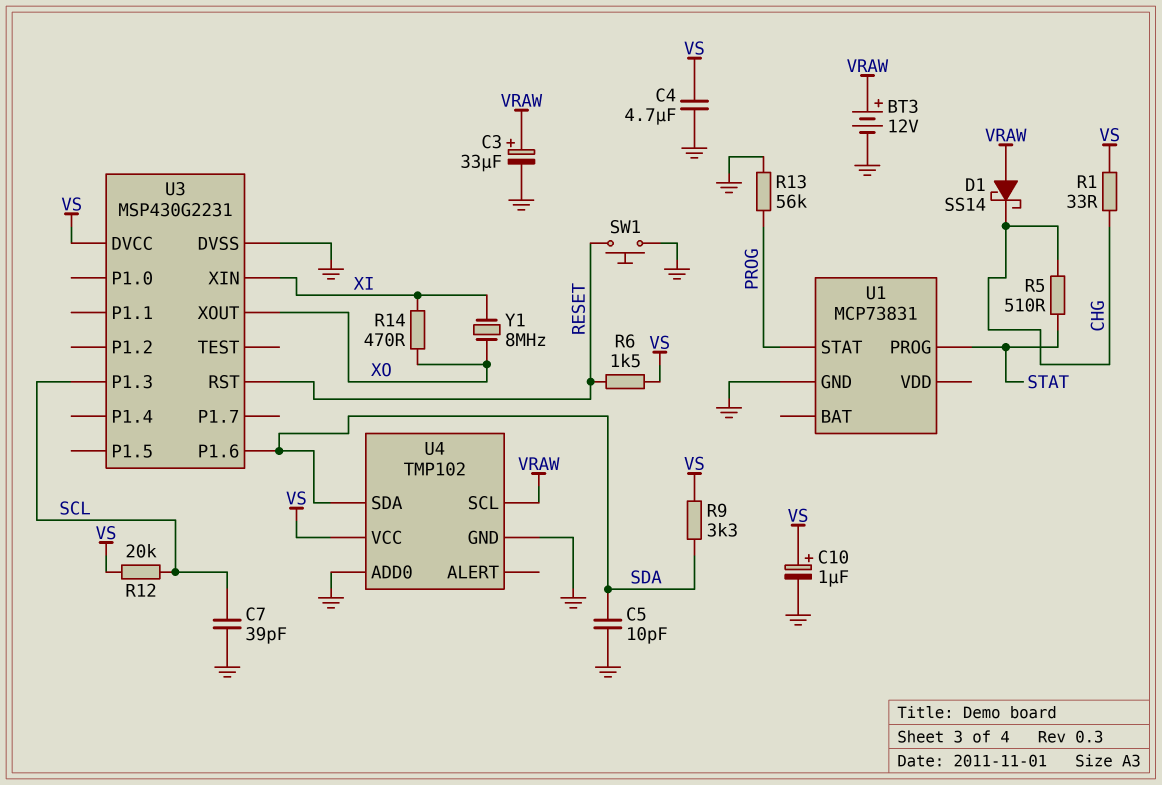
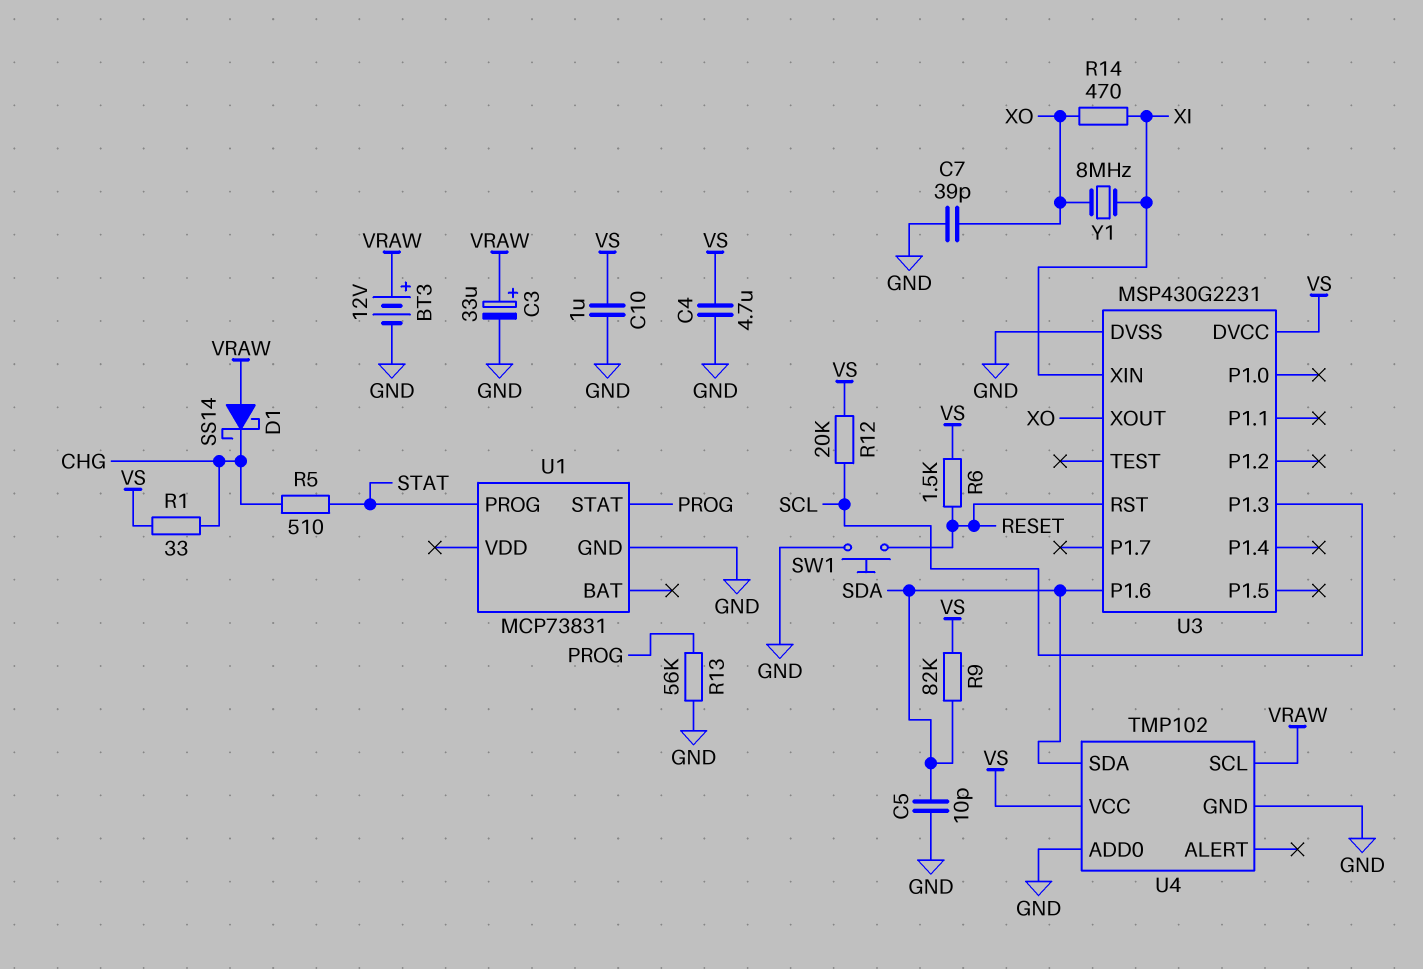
C7: 39pF (GND, SCL) -> 39pF (GND, XO)
C10: 1uF (plus VS, minus GND) -> 1uF (GND, VS)
R9: 3.3k (SDA, VS) -> 82k (SDA, VS)

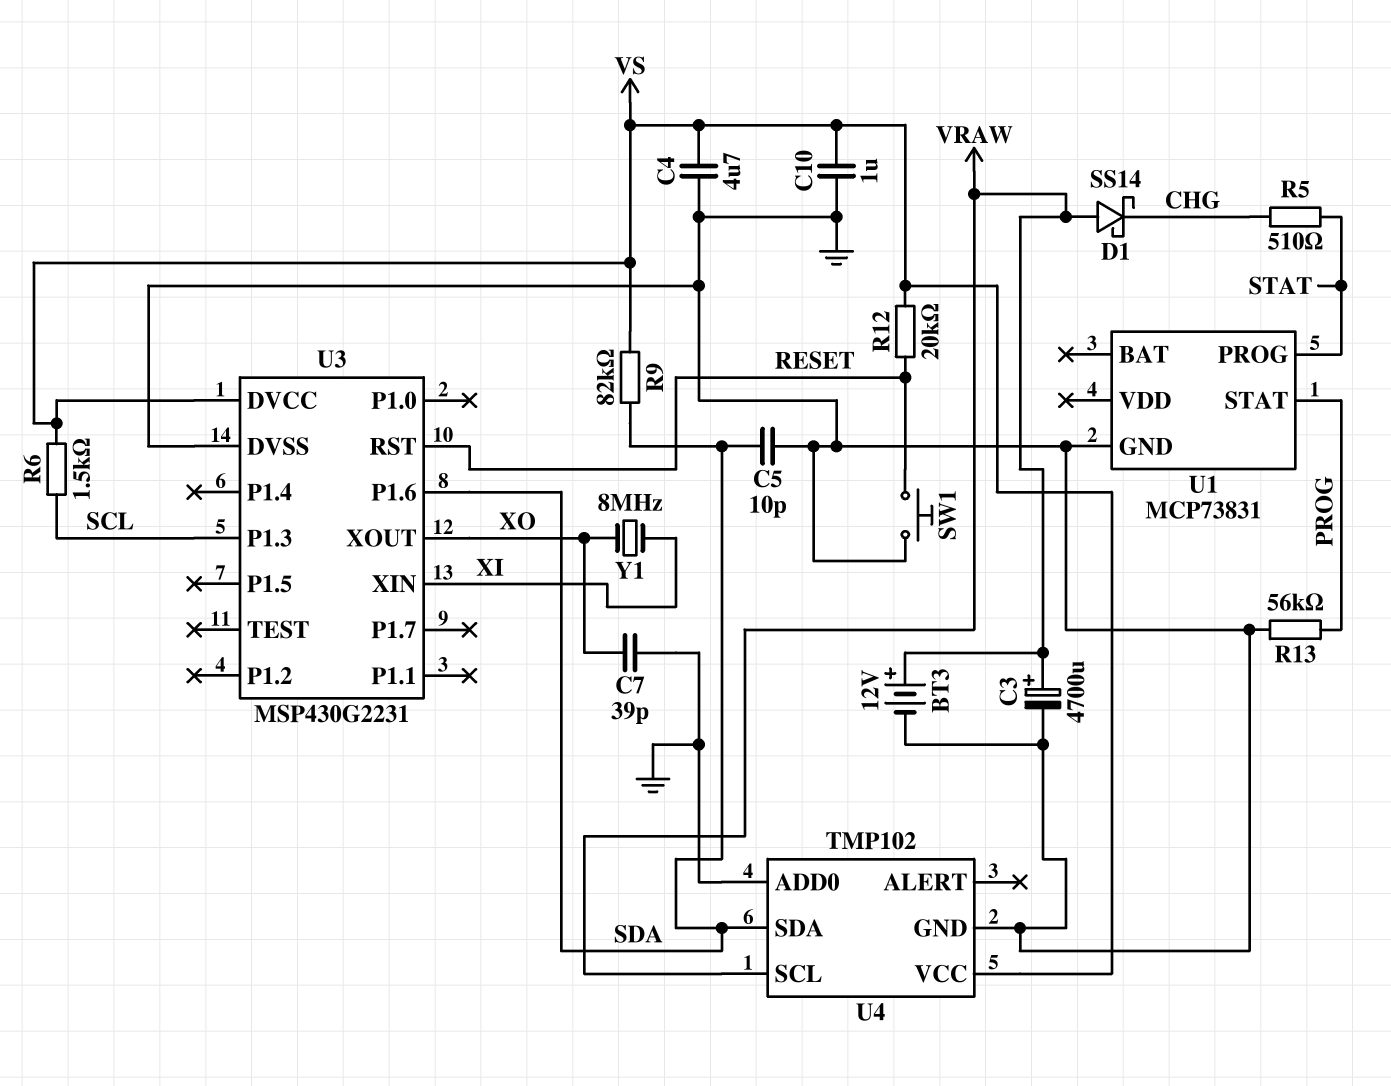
C3: 33uF (plus VRAW, minus GND) -> 4700uF (plus VRAW, minus GND)
R1: 33 (CHG, VS) -> none
R6: 1.5k (RESET, VS) -> 1.5k (SCL, VS)
R12: 20k (SCL, VS) -> 20k (RESET, VS)
R14: 470 (XI, XO) -> none

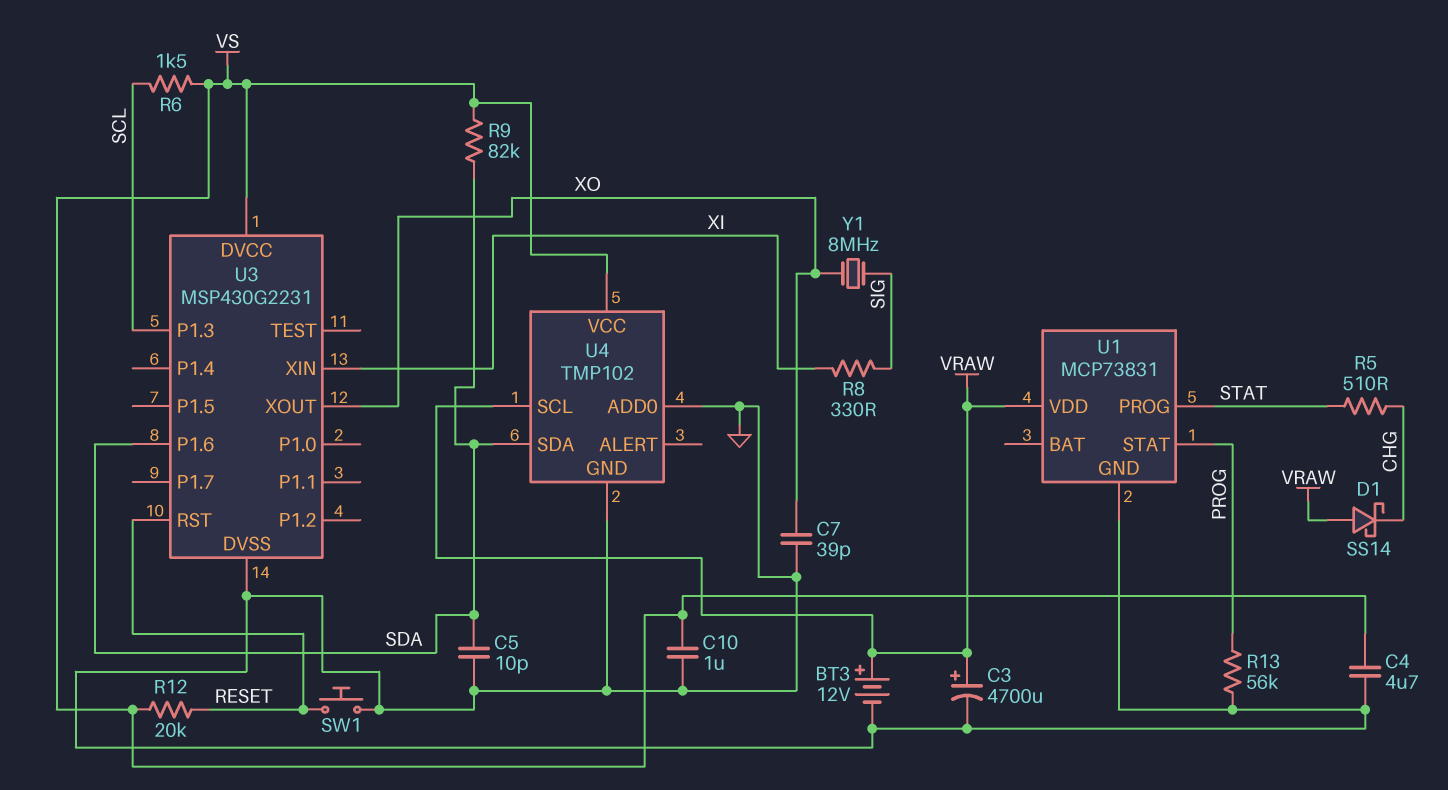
R8: none -> 330 (SIG, XI)
U1 pin VDD: none -> VRAW
Y1: 8MHz (XI, XO) -> 8MHz (SIG, XO)

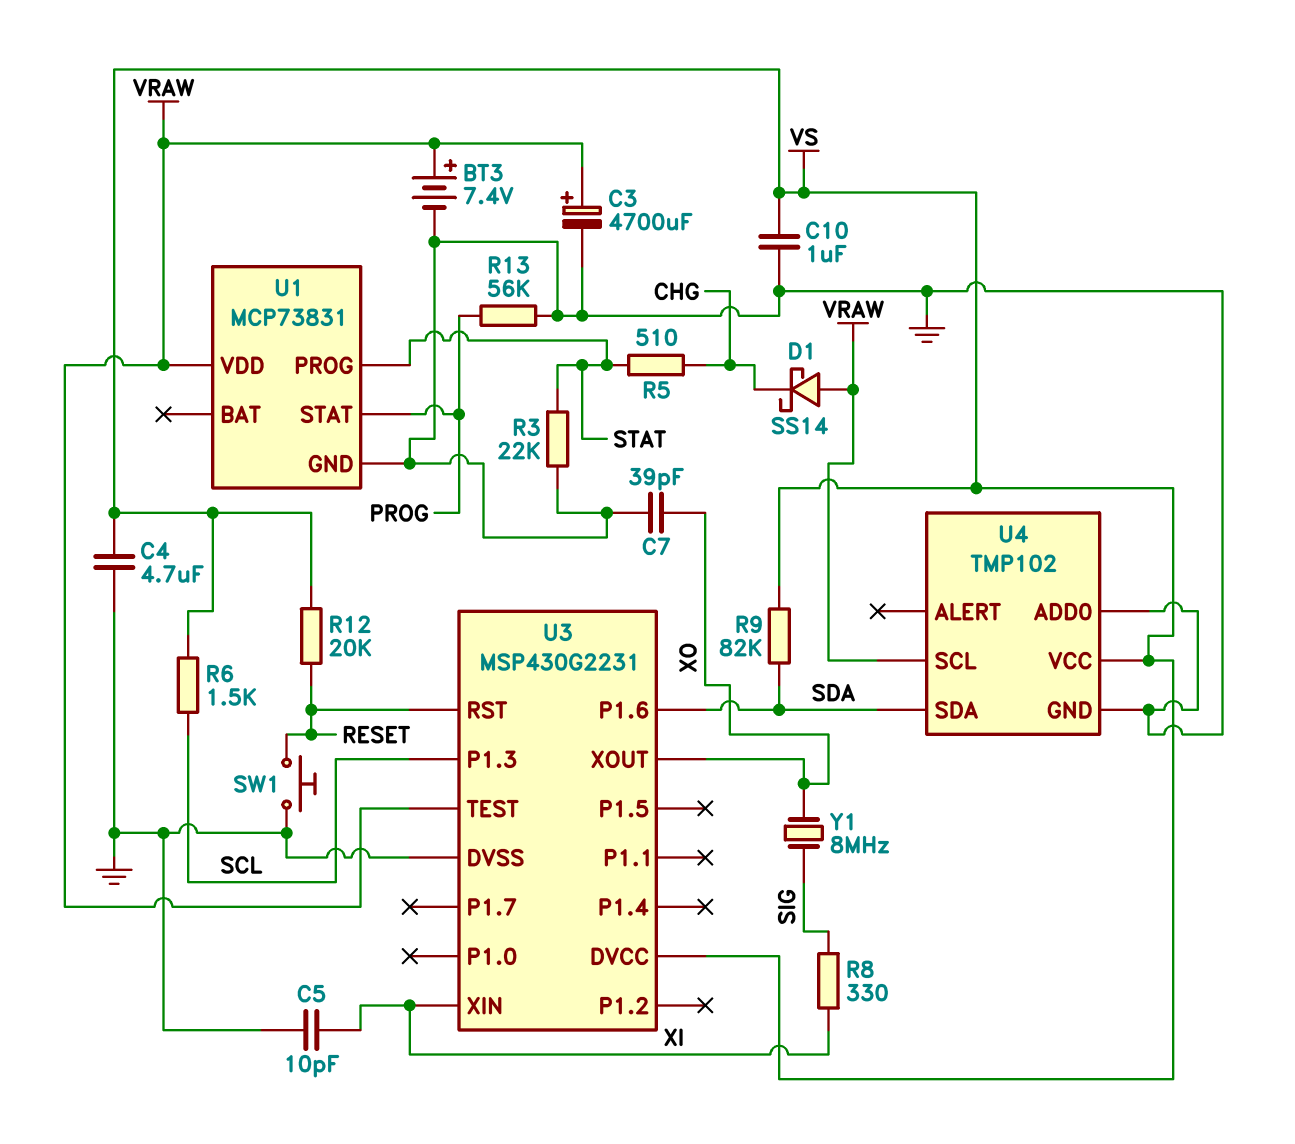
BT3: 12V (plus VRAW, minus GND) -> 7.4V (plus VRAW, minus GND)
C5: 10pF (GND, SDA) -> 10pF (GND, XI)
R3: none -> 22k (GND, STAT)
U3 pin TEST: none -> VRAW

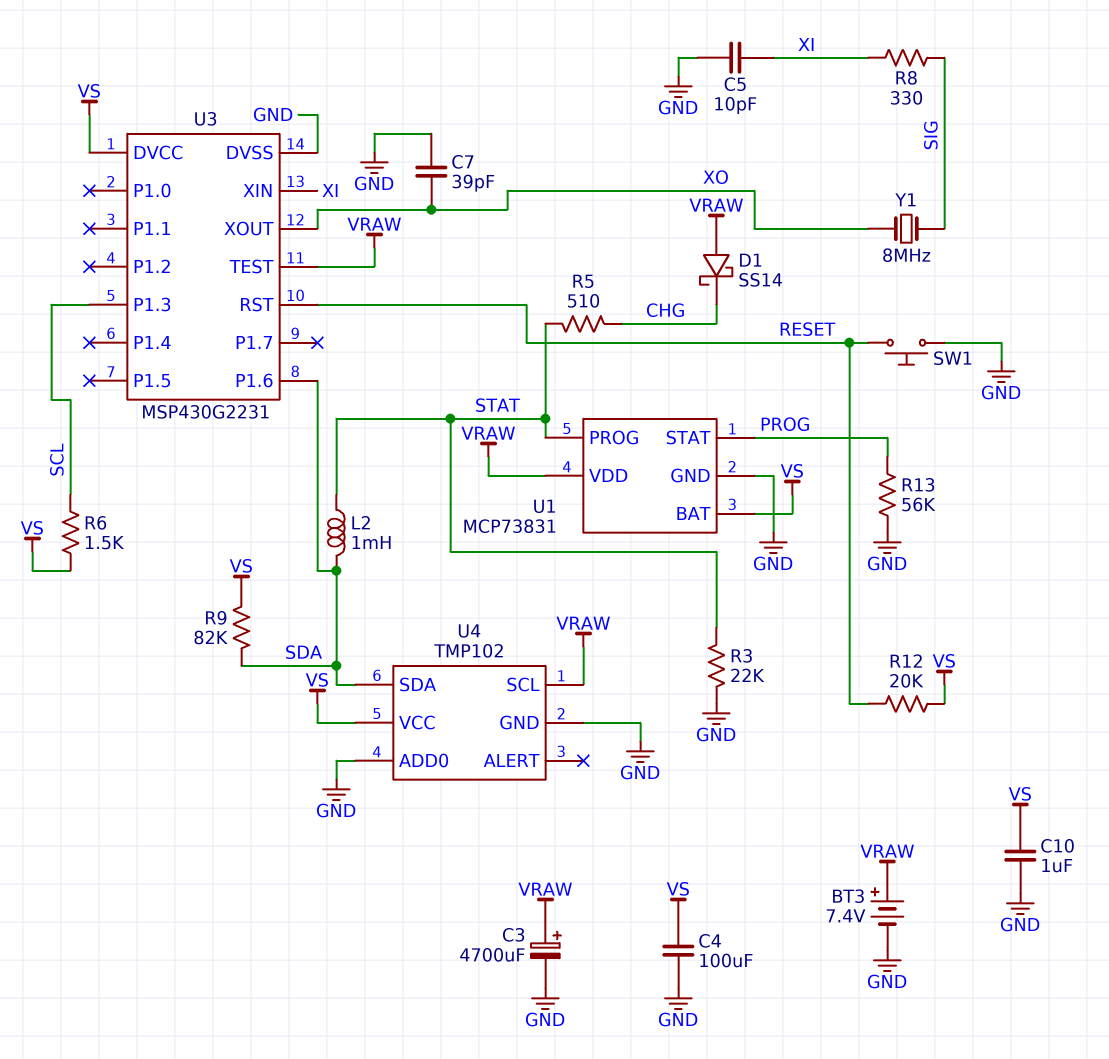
C4: 4.7uF (GND, VS) -> 100uF (GND, VS)
L2: none -> 1mH (SDA, STAT)
U1 pin BAT: none -> VS

